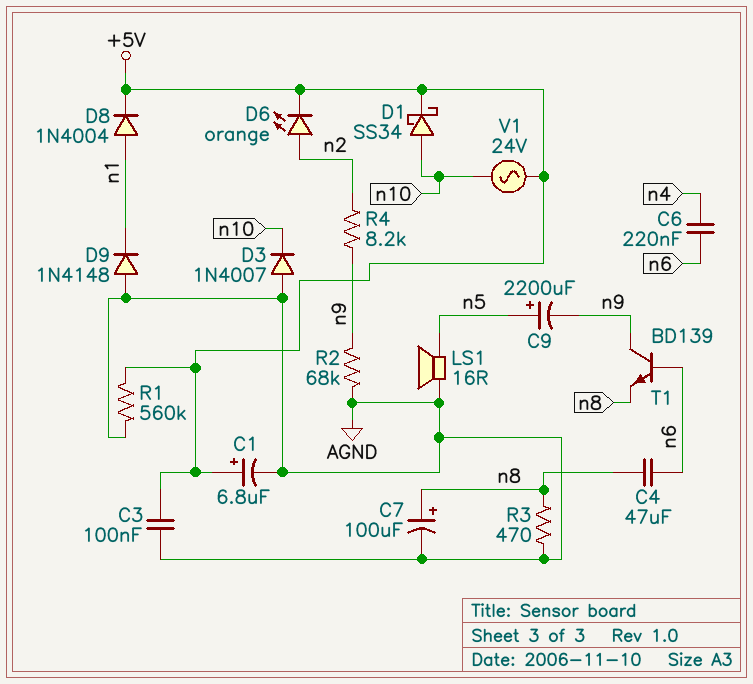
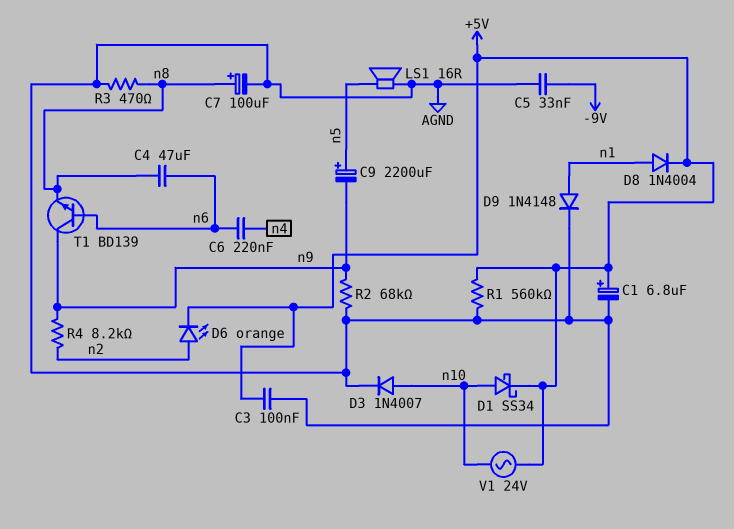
C5: none -> 33nF (-9V, AGND)
D3: diode 1N4007 (A AGND, K n10) -> diode 1N4007 (A n10, K AGND)
D9: diode 1N4148 (A AGND, K n1) -> diode 1N4148 (A n1, K AGND)

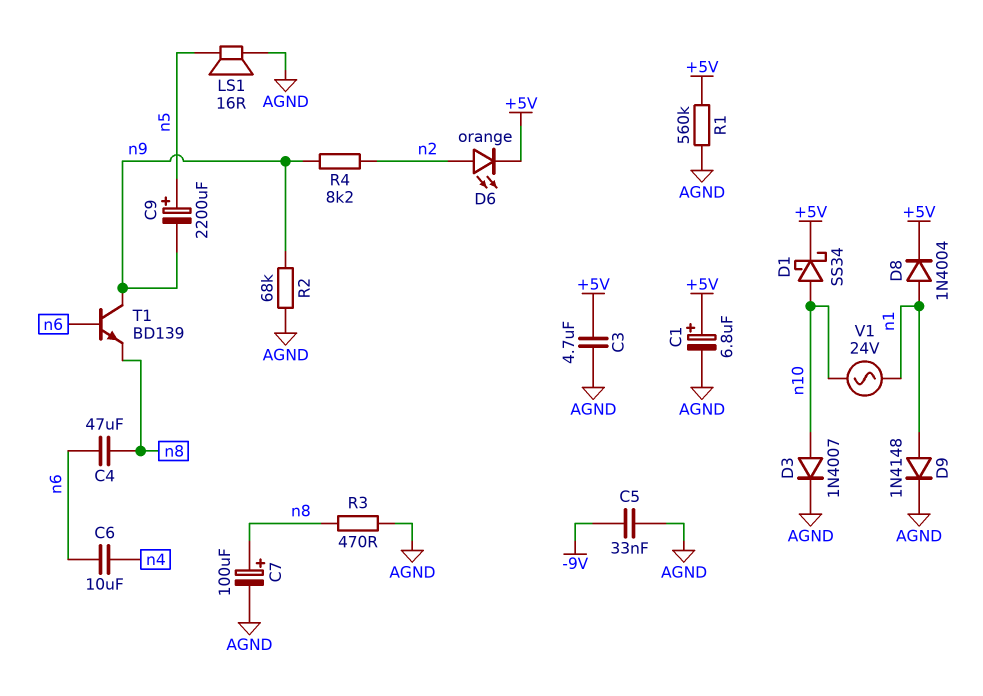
C3: 100nF (+5V, AGND) -> 4.7uF (+5V, AGND)
C6: 220nF (n4, n6) -> 10uF (n4, n6)
V1: AC 24V (+5V, n10) -> AC 24V (n1, n10)

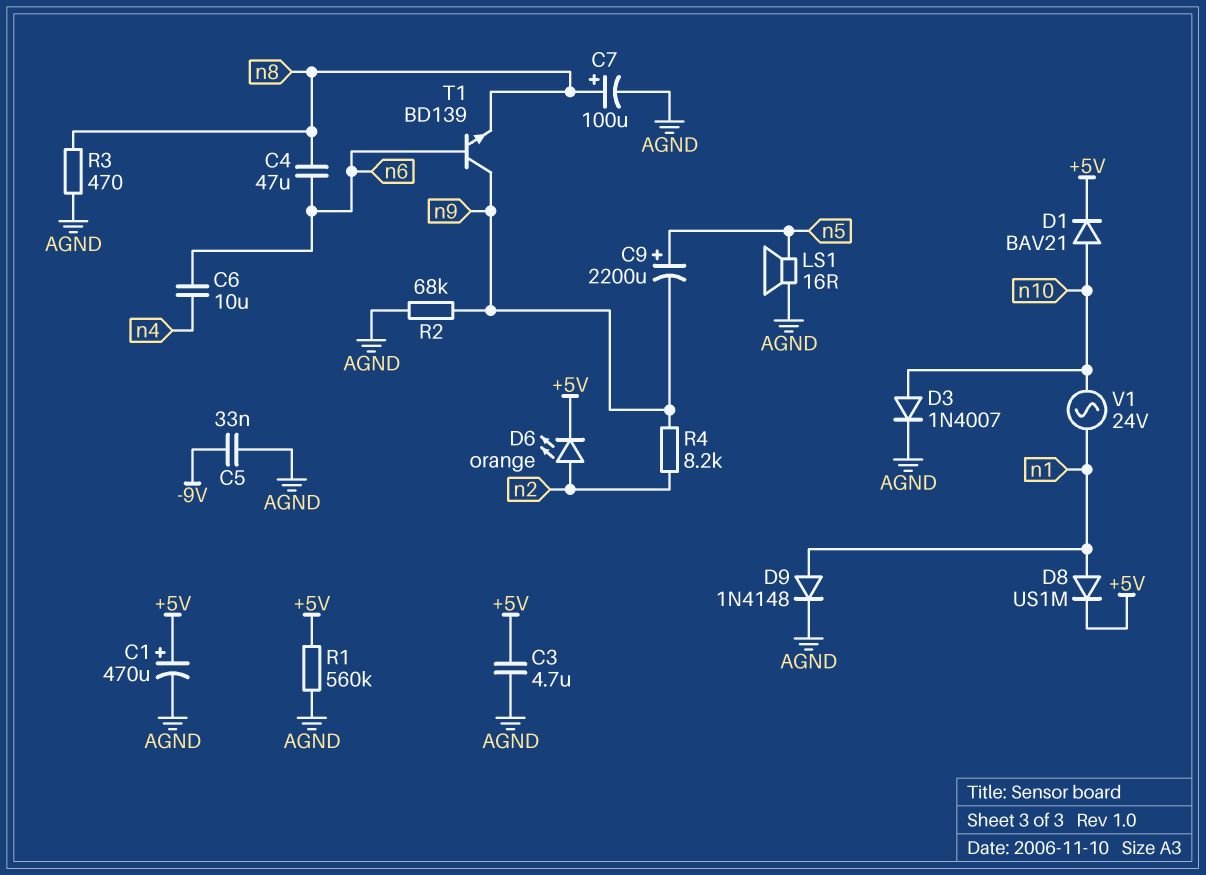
C1: 6.8uF (plus +5V, minus AGND) -> 470uF (plus +5V, minus AGND)
D1: schottky SS34 (A n10, K +5V) -> diode BAV21 (A n10, K +5V)
D8: diode 1N4004 (A n1, K +5V) -> diode US1M (A n1, K +5V)

